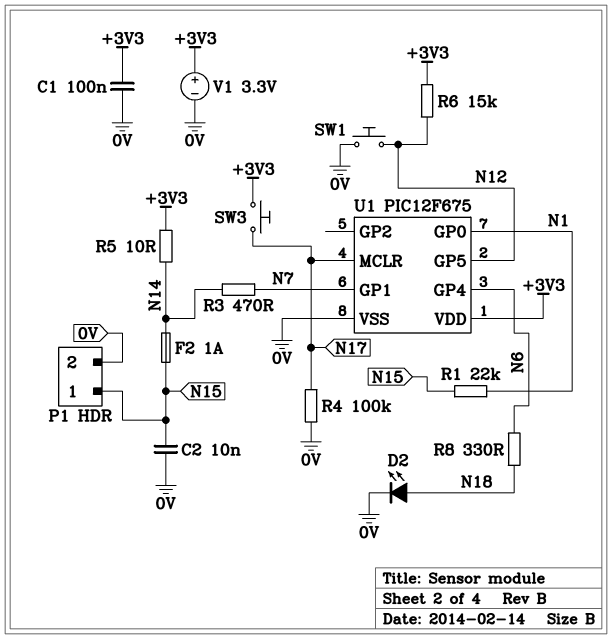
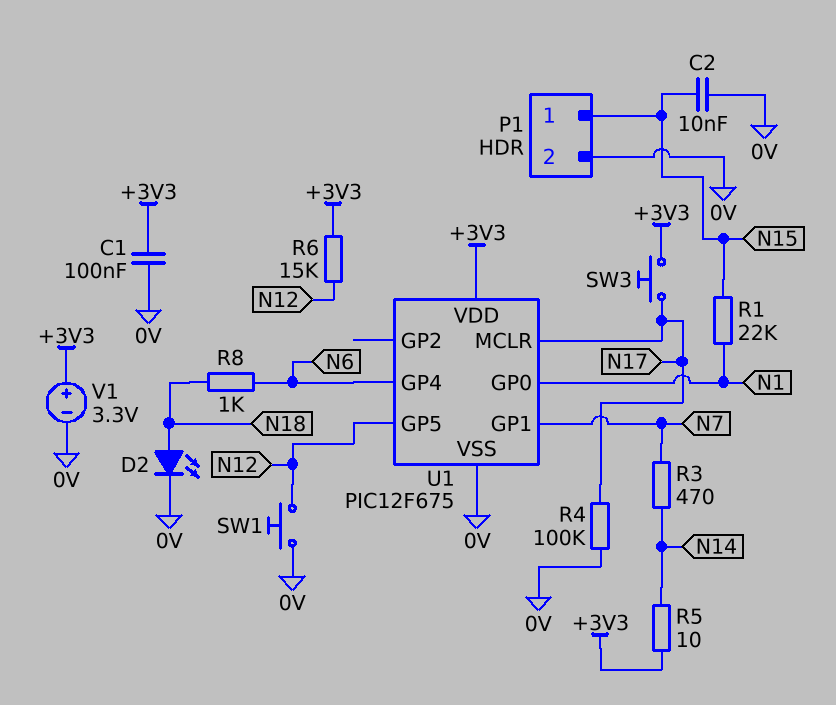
F2: 1A (N14, N15) -> none
R8: 330 (N6, N18) -> 1k (N6, N18)

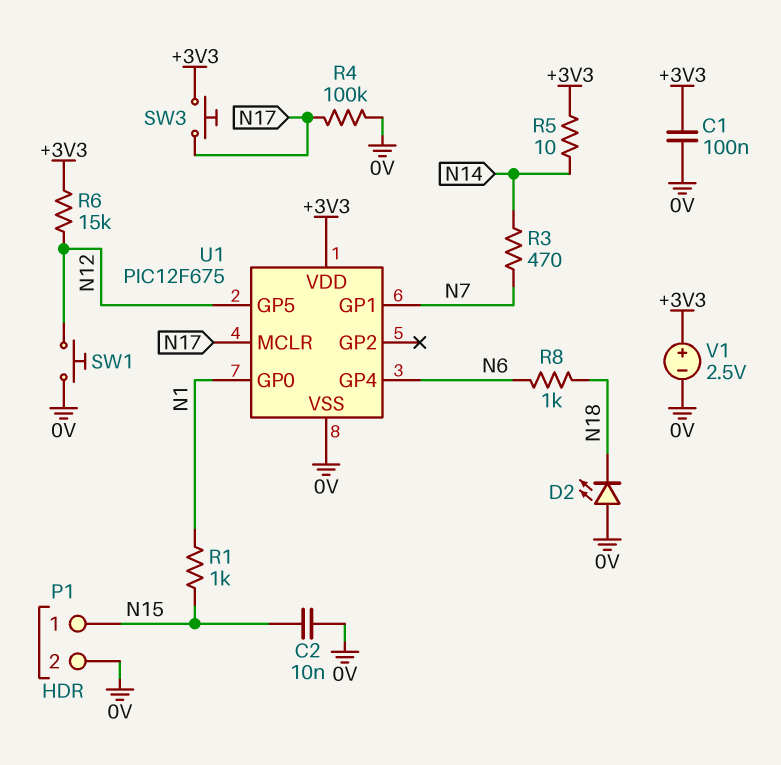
D2: LED (A N18, K 0V) -> LED (A 0V, K N18)
R1: 22k (N1, N15) -> 1k (N1, N15)
V1: 3.3V (plus +3V3, minus 0V) -> 2.5V (plus +3V3, minus 0V)

